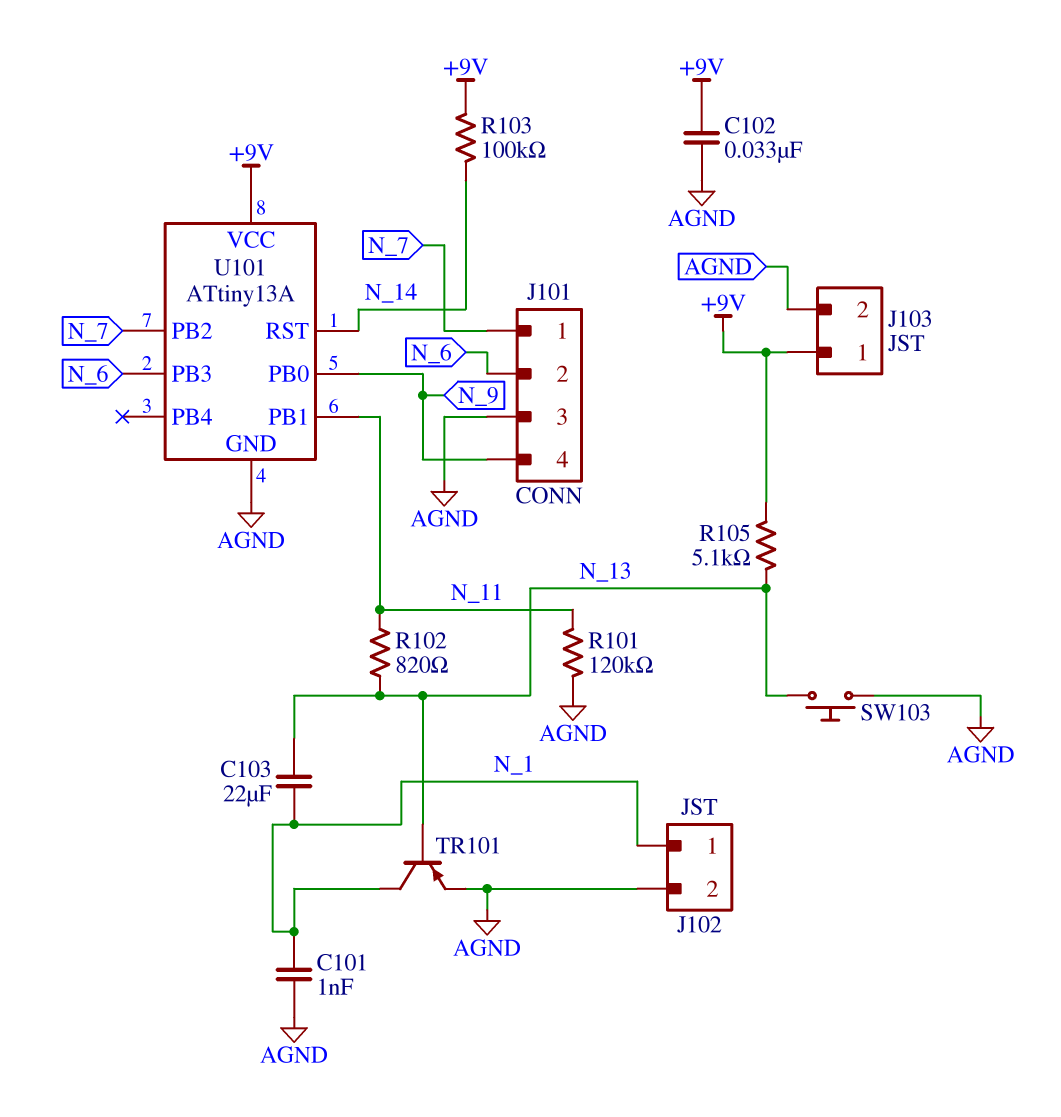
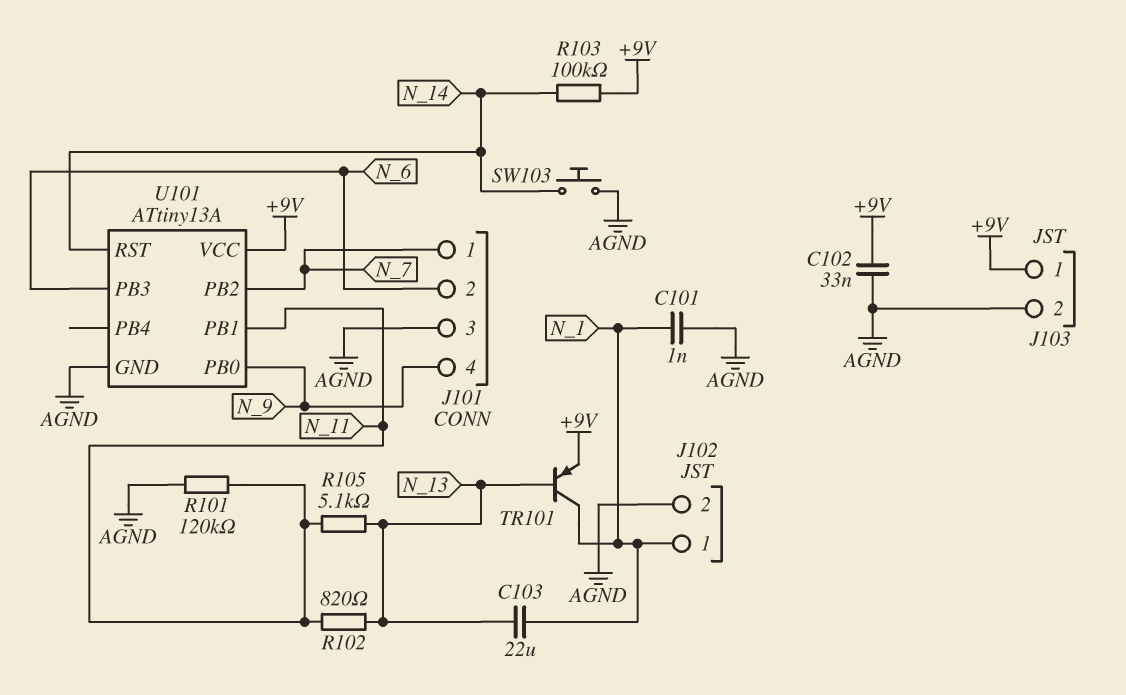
R105: 5.1k (+9V, N_13) -> 5.1k (N_11, N_13)
SW103: button (AGND, N_13) -> button (AGND, N_14)
TR101: PNP (B N_13, C N_1, E AGND) -> PNP (B N_13, C N_1, E +9V)

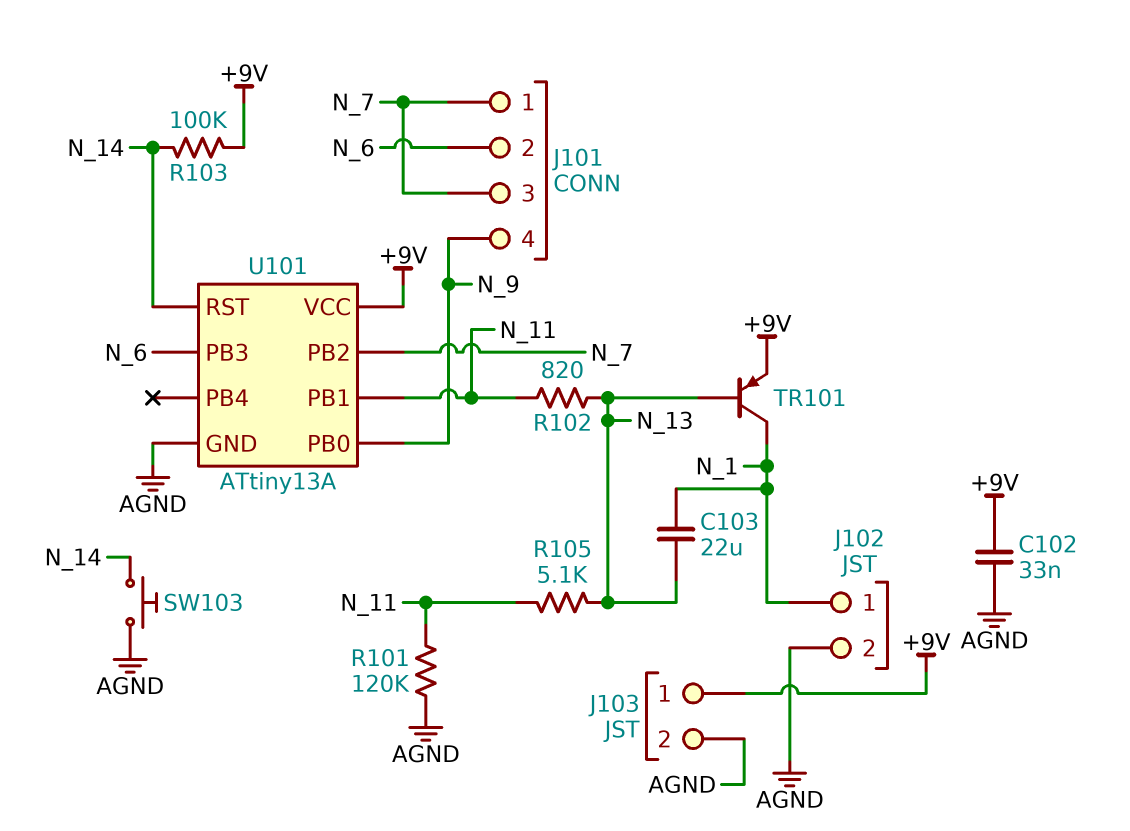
C101: 1nF (AGND, N_1) -> none
J101 pin 3: AGND -> N_7

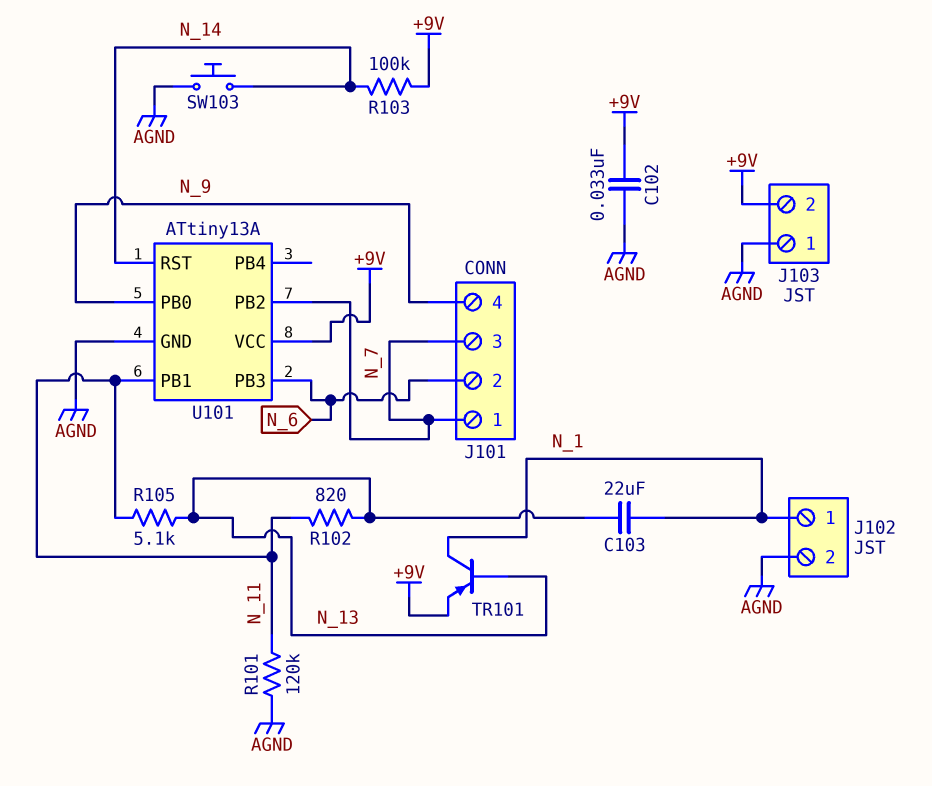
J103 pin 1: +9V -> AGND
J103 pin 2: AGND -> +9V

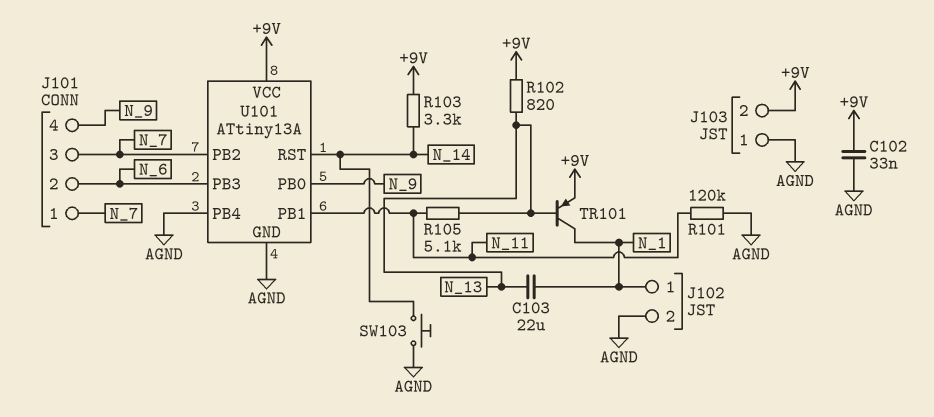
R102: 820 (N_11, N_13) -> 820 (+9V, N_13)
R103: 100k (+9V, N_14) -> 3.3k (+9V, N_14)
U101 pin PB4: none -> AGND

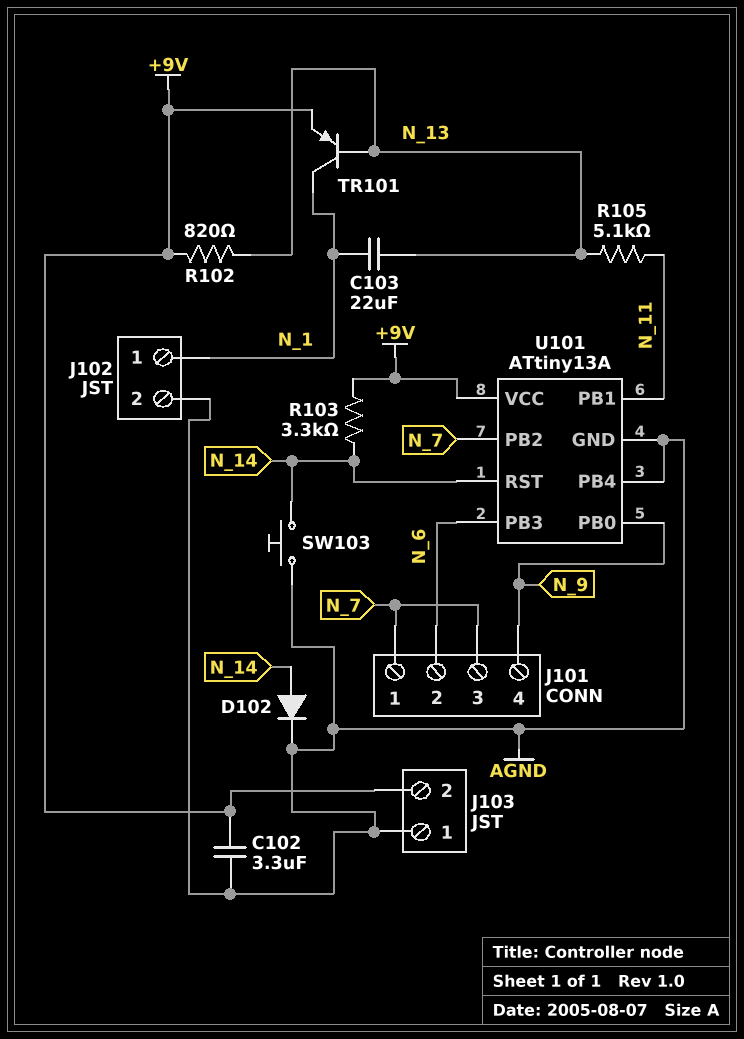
C102: 33nF (+9V, AGND) -> 3.3uF (+9V, AGND)
D102: none -> diode (A N_14, K AGND)
R101: 120k (AGND, N_11) -> none

